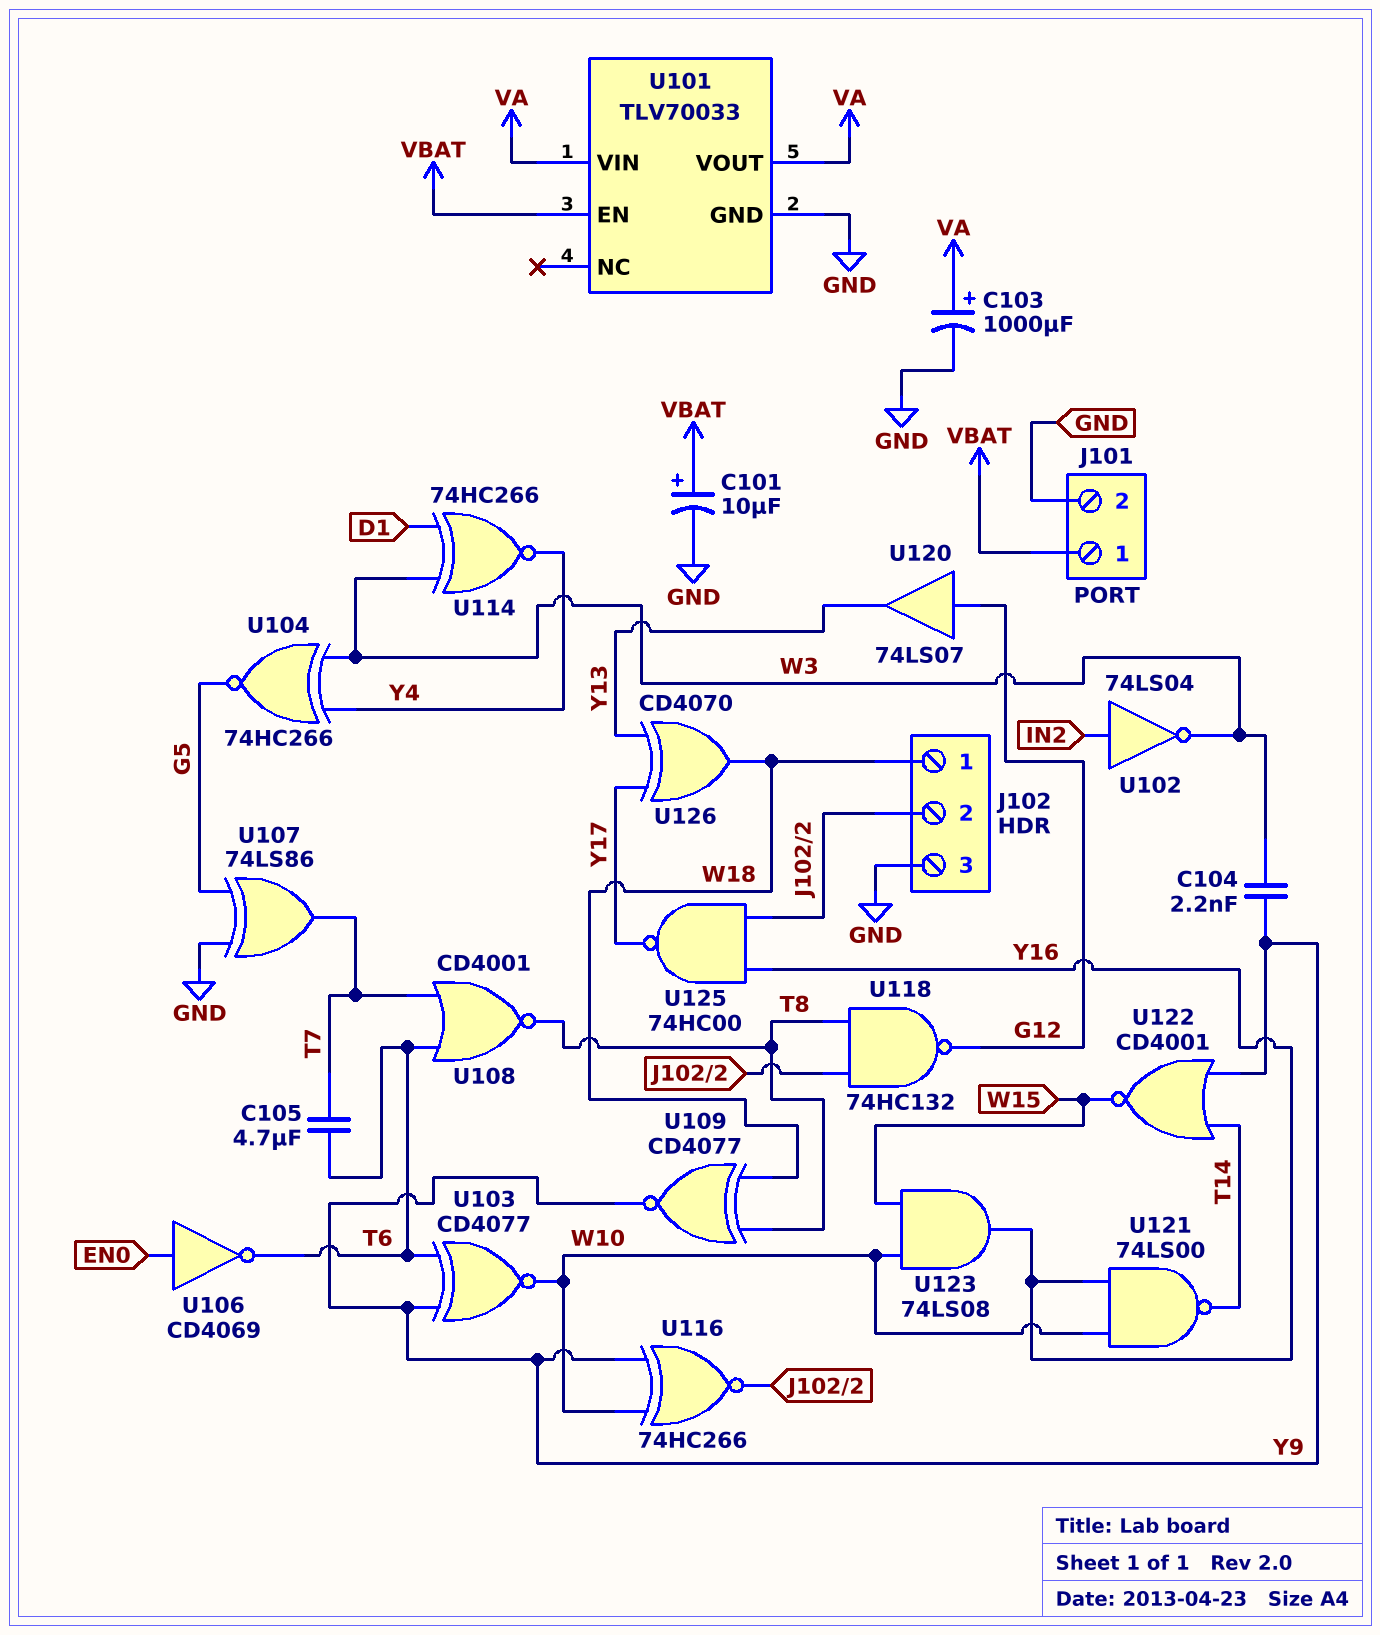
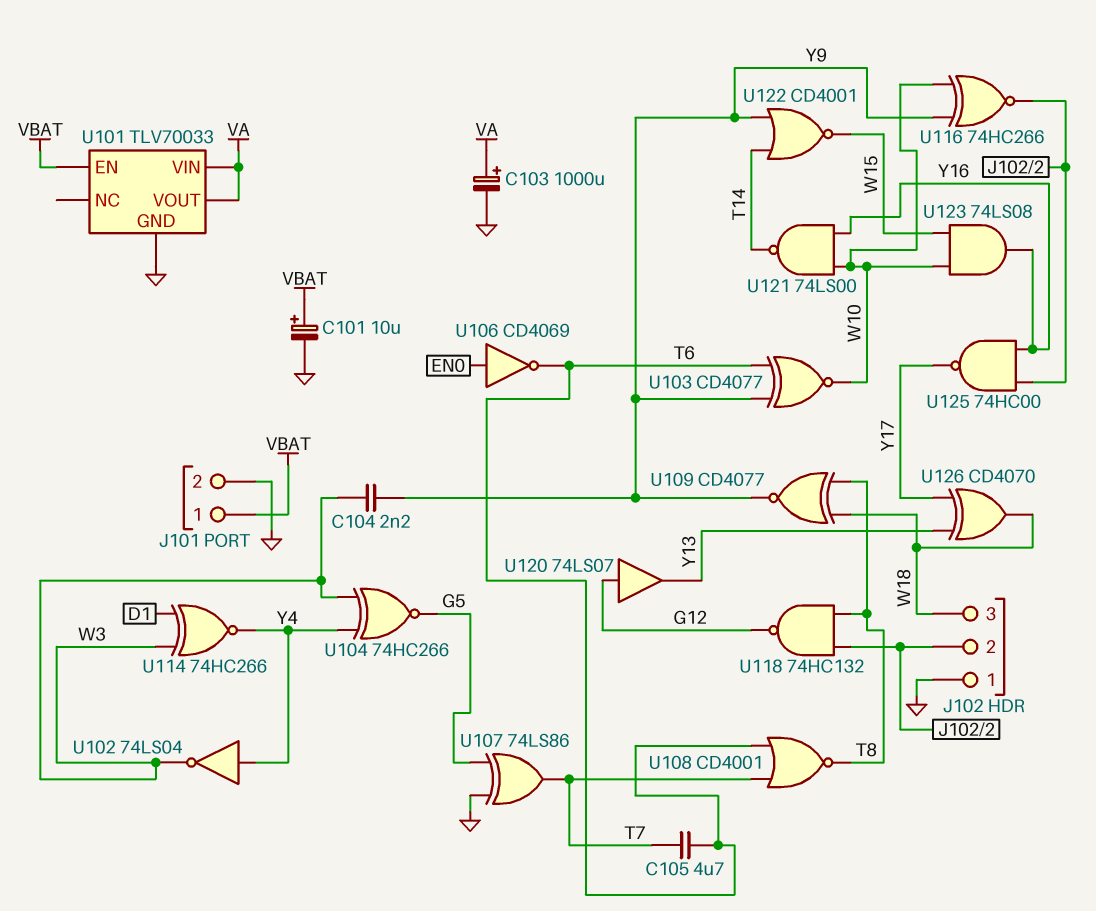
J102 pin 1: W18 -> GND
J102 pin 3: GND -> W18
U102: NOT 74LS04 (in IN2, out W3) -> NOT 74LS04 (in Y4, out W3)

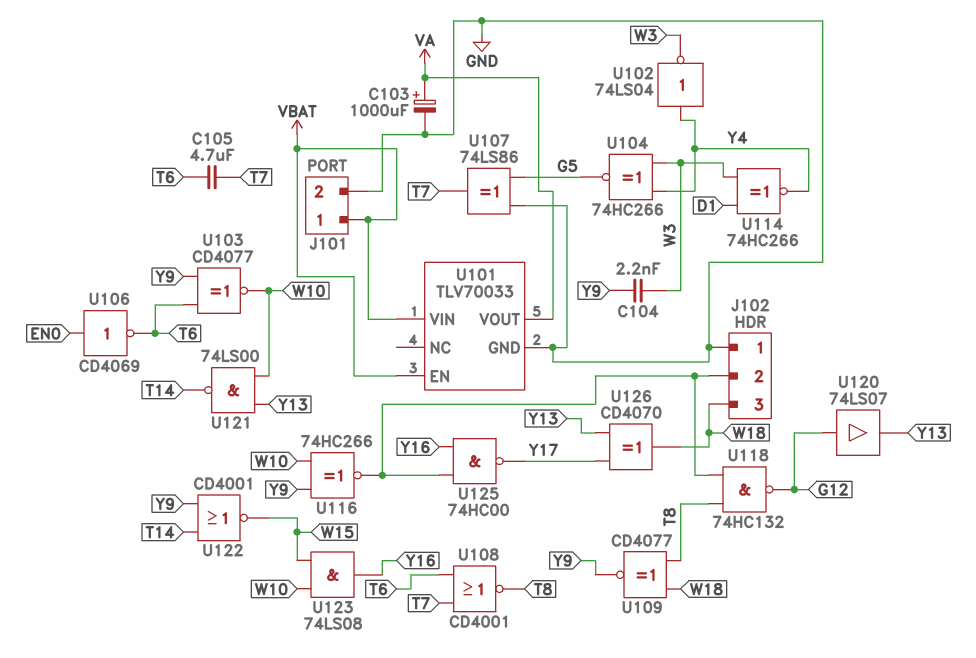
C101: 10uF (plus VBAT, minus GND) -> none
U101 pin VIN: VA -> VBAT
U121: NAND 74LS00 (in W10, in Y16, out T14) -> NAND 74LS00 (in W10, in Y13, out T14)

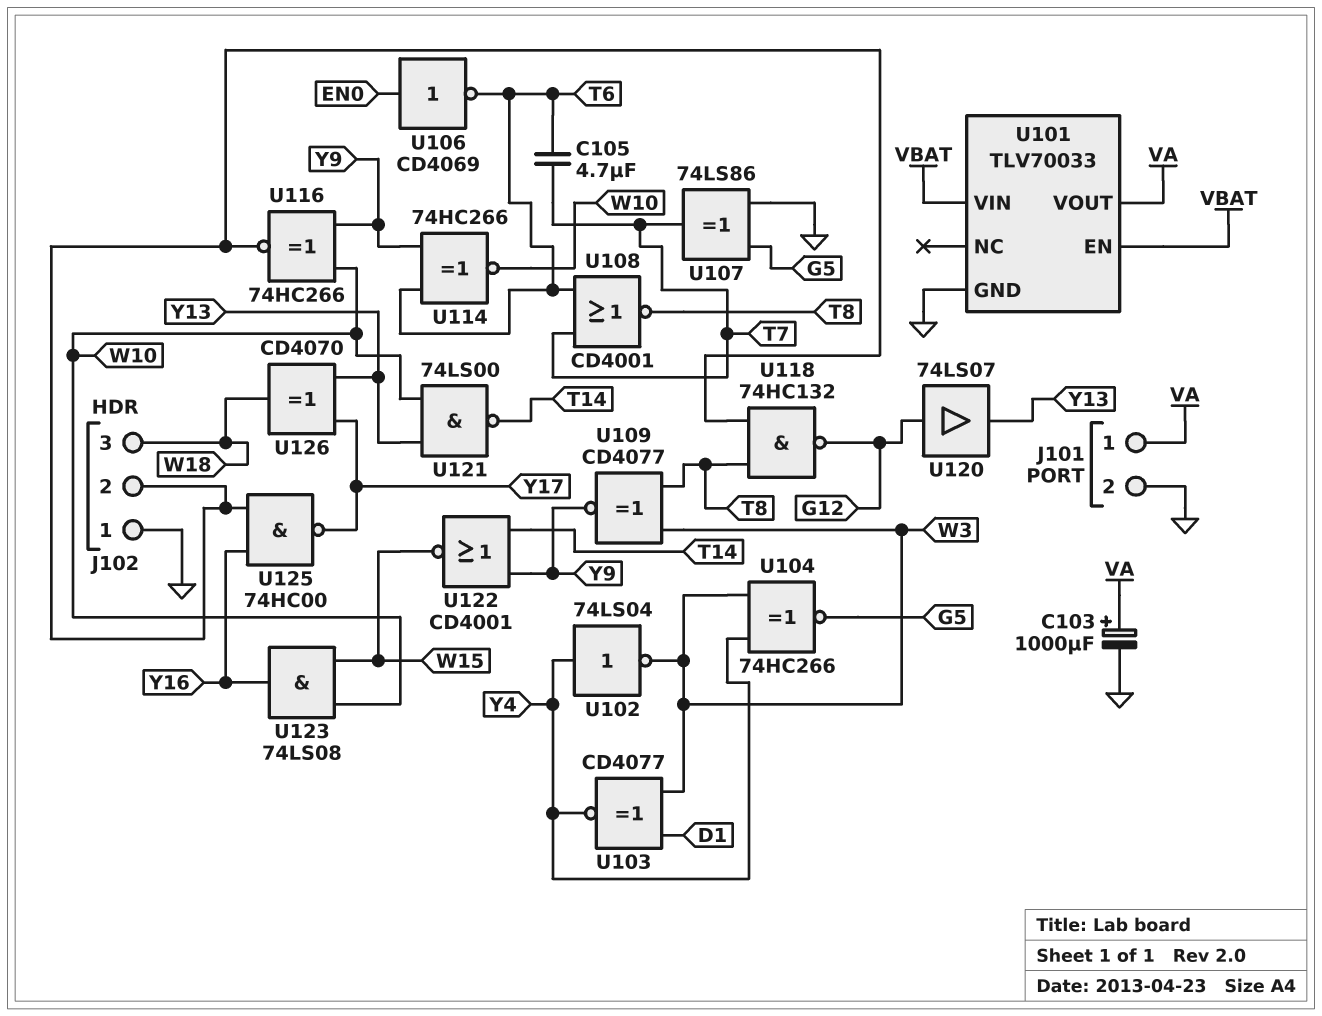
C104: 2.2nF (W3, Y9) -> none
J101 pin 1: VBAT -> VA
U103: XNOR CD4077 (in T6, in Y9, out W10) -> XNOR CD4077 (in D1, in W3, out Y4)
U109: XNOR CD4077 (in T8, in W18, out Y9) -> XNOR CD4077 (in T8, in W3, out Y9)
U114: XNOR 74HC266 (in D1, in W3, out Y4) -> XNOR 74HC266 (in T6, in Y9, out W10)

